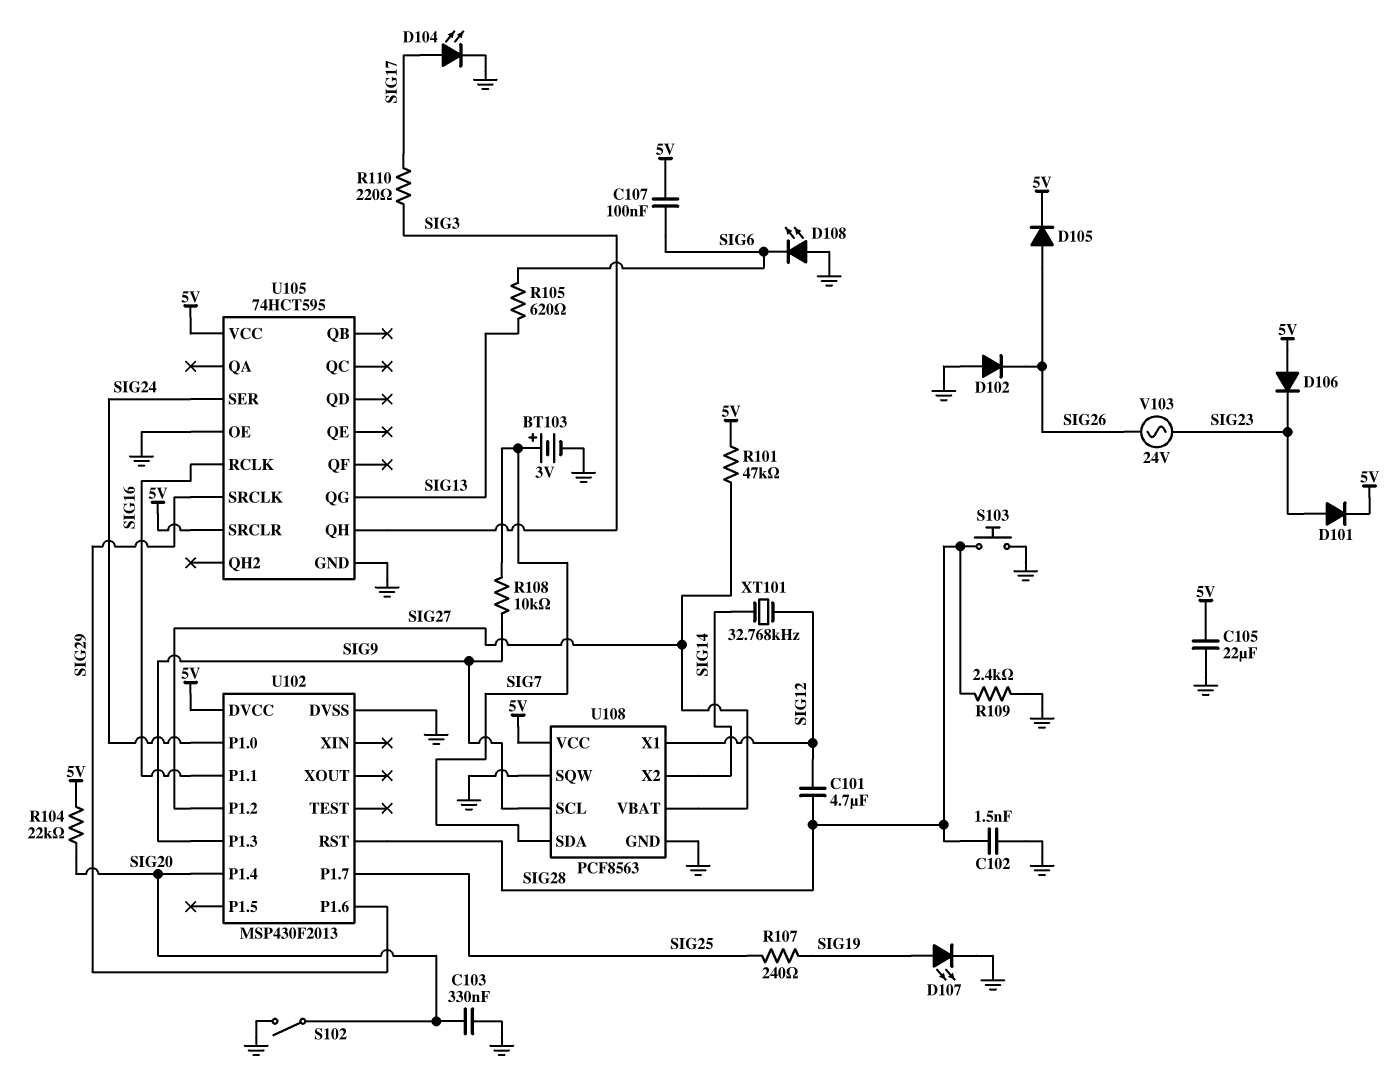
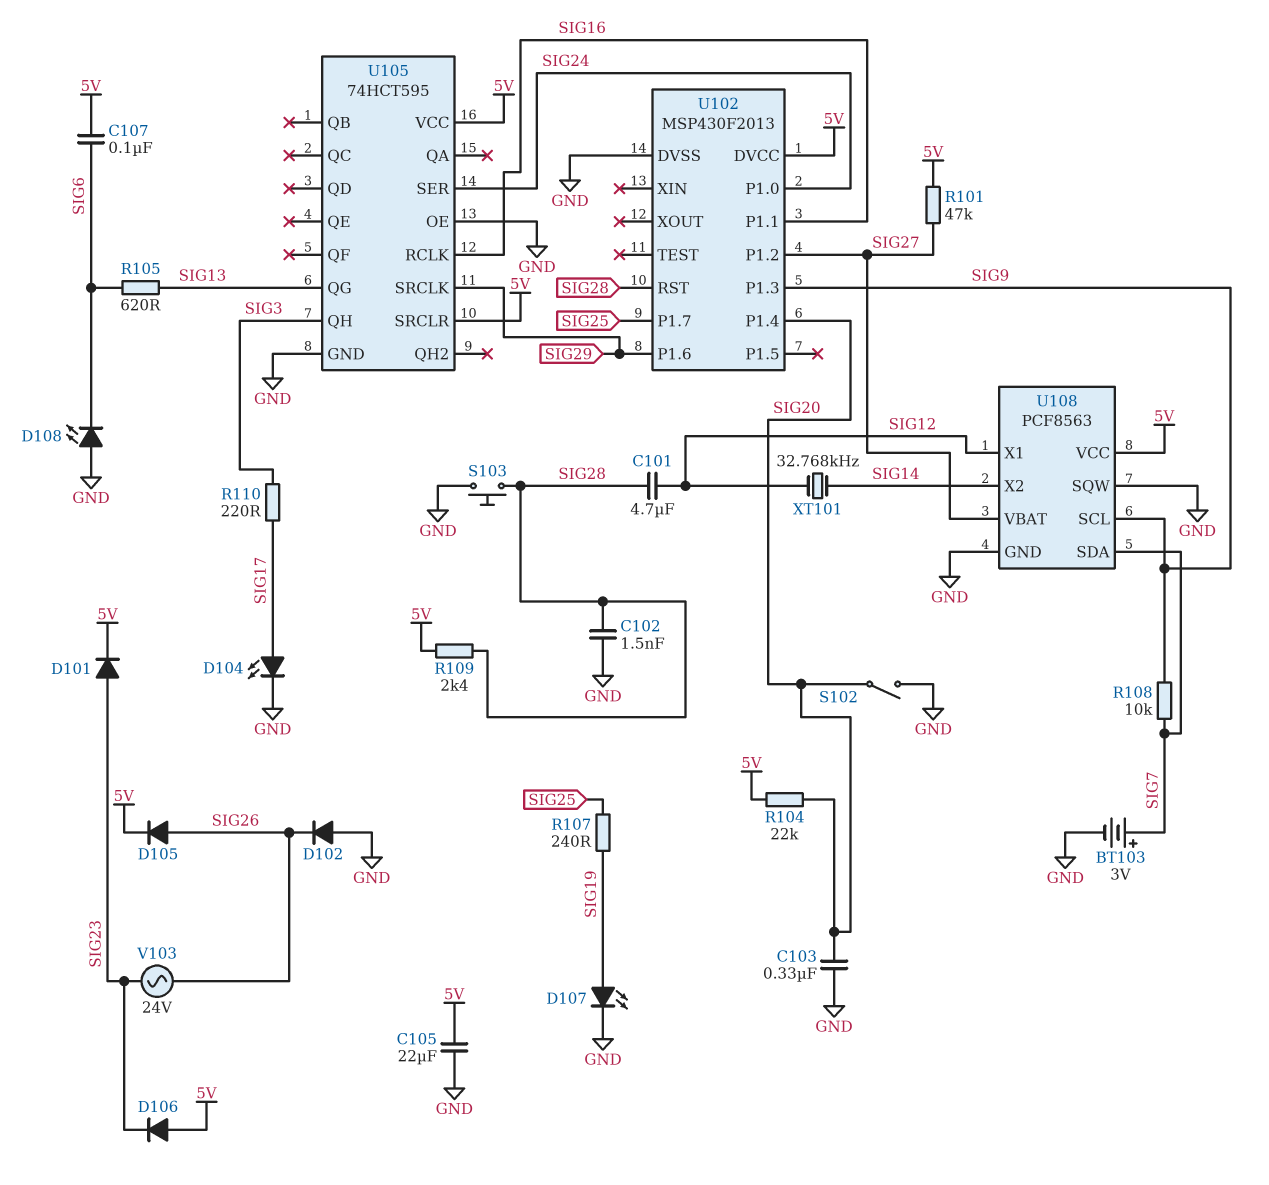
R109: 2.4k (GND, SIG28) -> 2.4k (5V, SIG28)

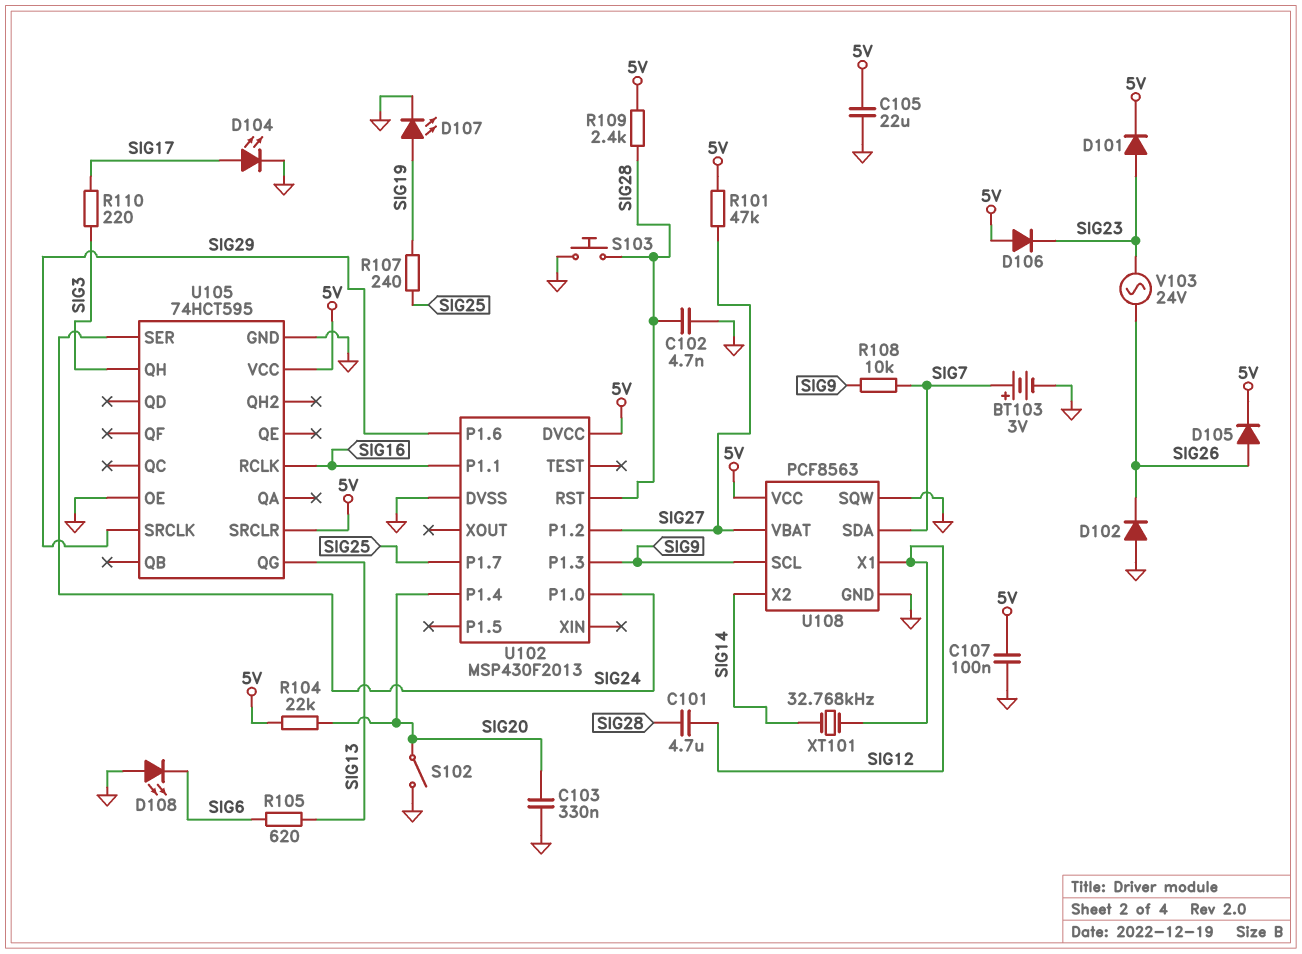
C102: 1.5nF (GND, SIG28) -> 4.7nF (GND, SIG28)
C107: 100nF (5V, SIG6) -> 100nF (5V, GND)

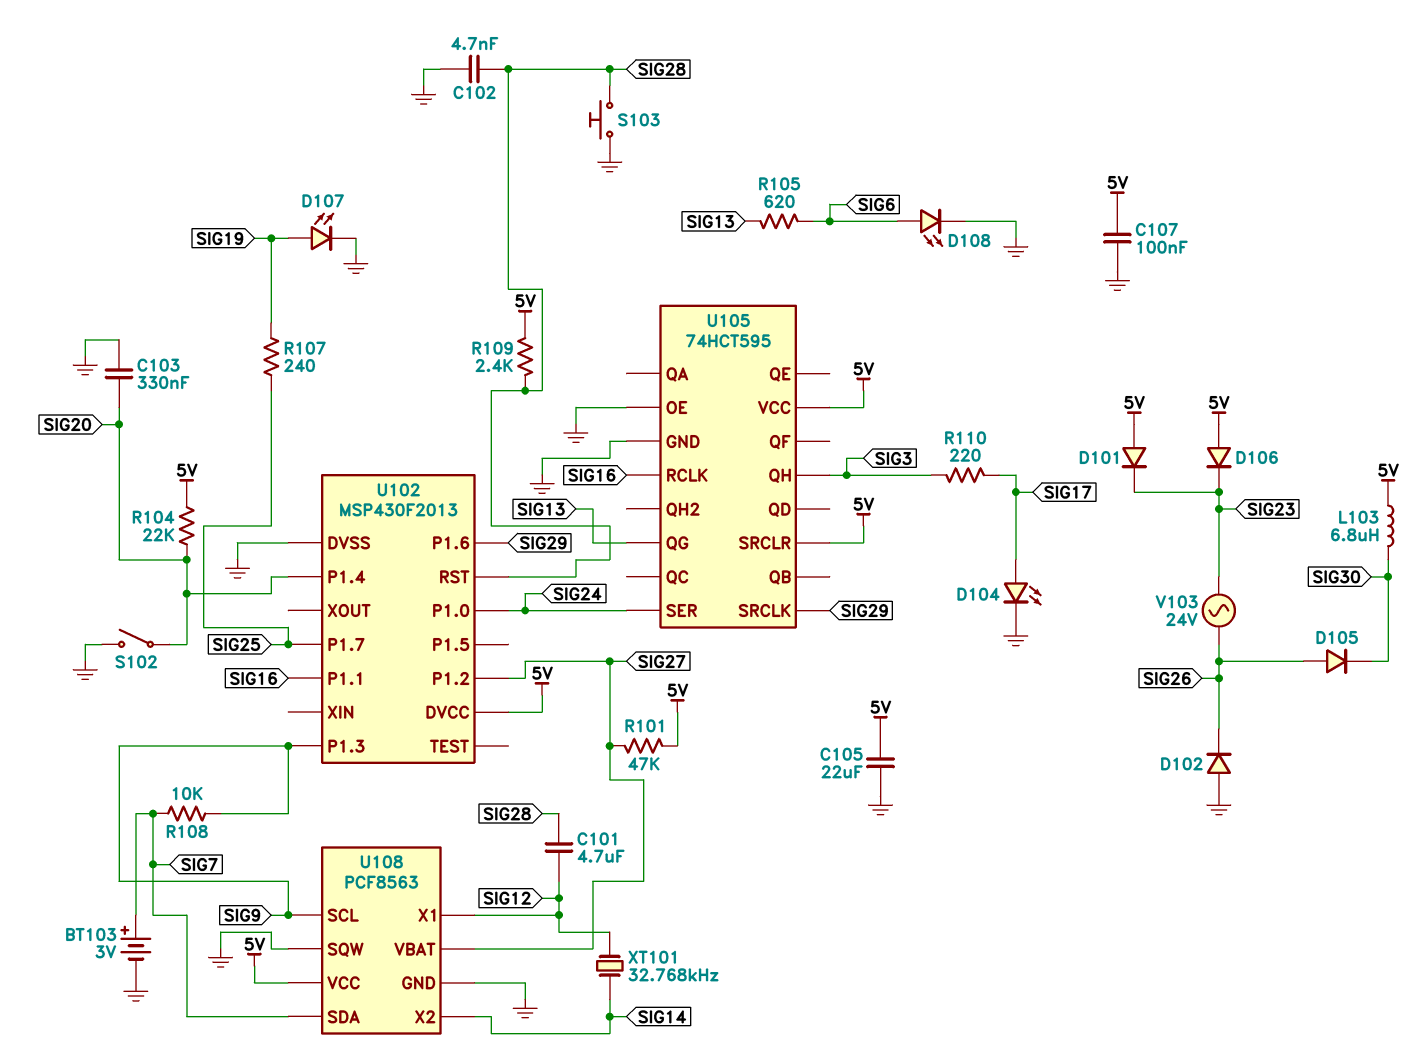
D101: diode (A SIG23, K 5V) -> diode (A 5V, K SIG23)
D105: diode (A SIG26, K 5V) -> diode (A SIG26, K SIG30)
D108: LED (A GND, K SIG6) -> LED (A SIG6, K GND)
L103: none -> 6.8uH (5V, SIG30)

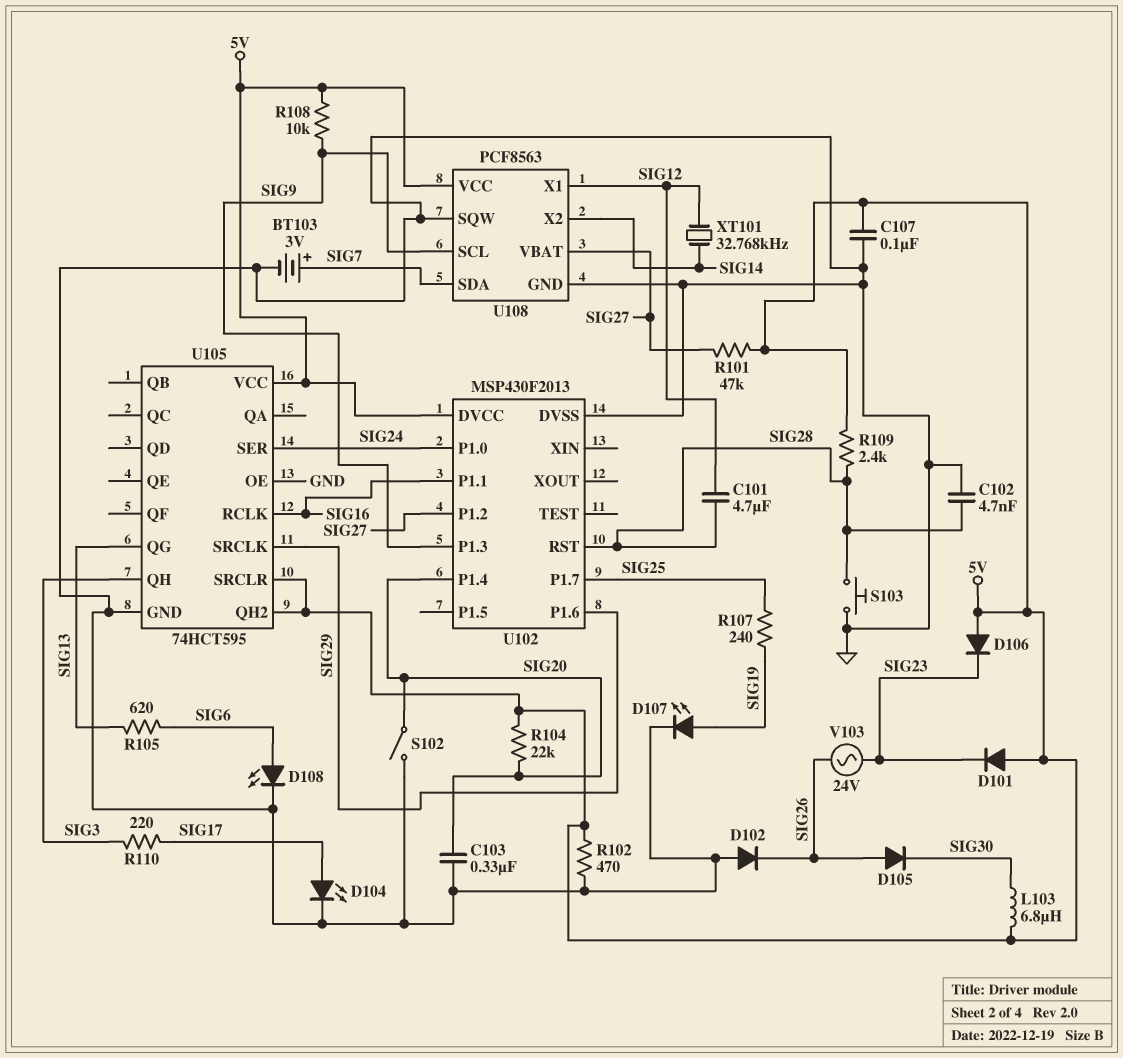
C105: 22uF (5V, GND) -> none
R102: none -> 470 (5V, GND)
R108: 10k (SIG7, SIG9) -> 10k (5V, SIG9)
U105 pin QH2: none -> 5V

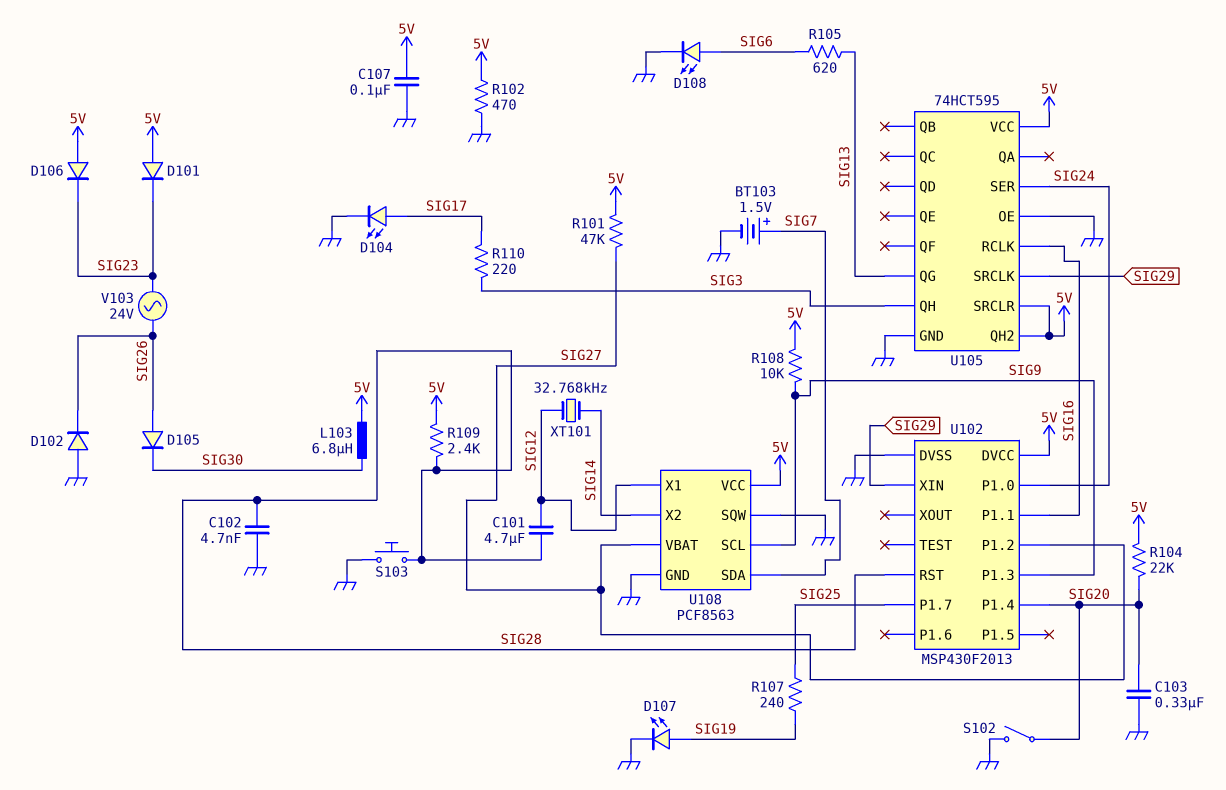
BT103: 3V (plus SIG7, minus GND) -> 1.5V (plus SIG7, minus GND)
U102 pin P1.6: SIG29 -> none
U102 pin XIN: none -> SIG29

